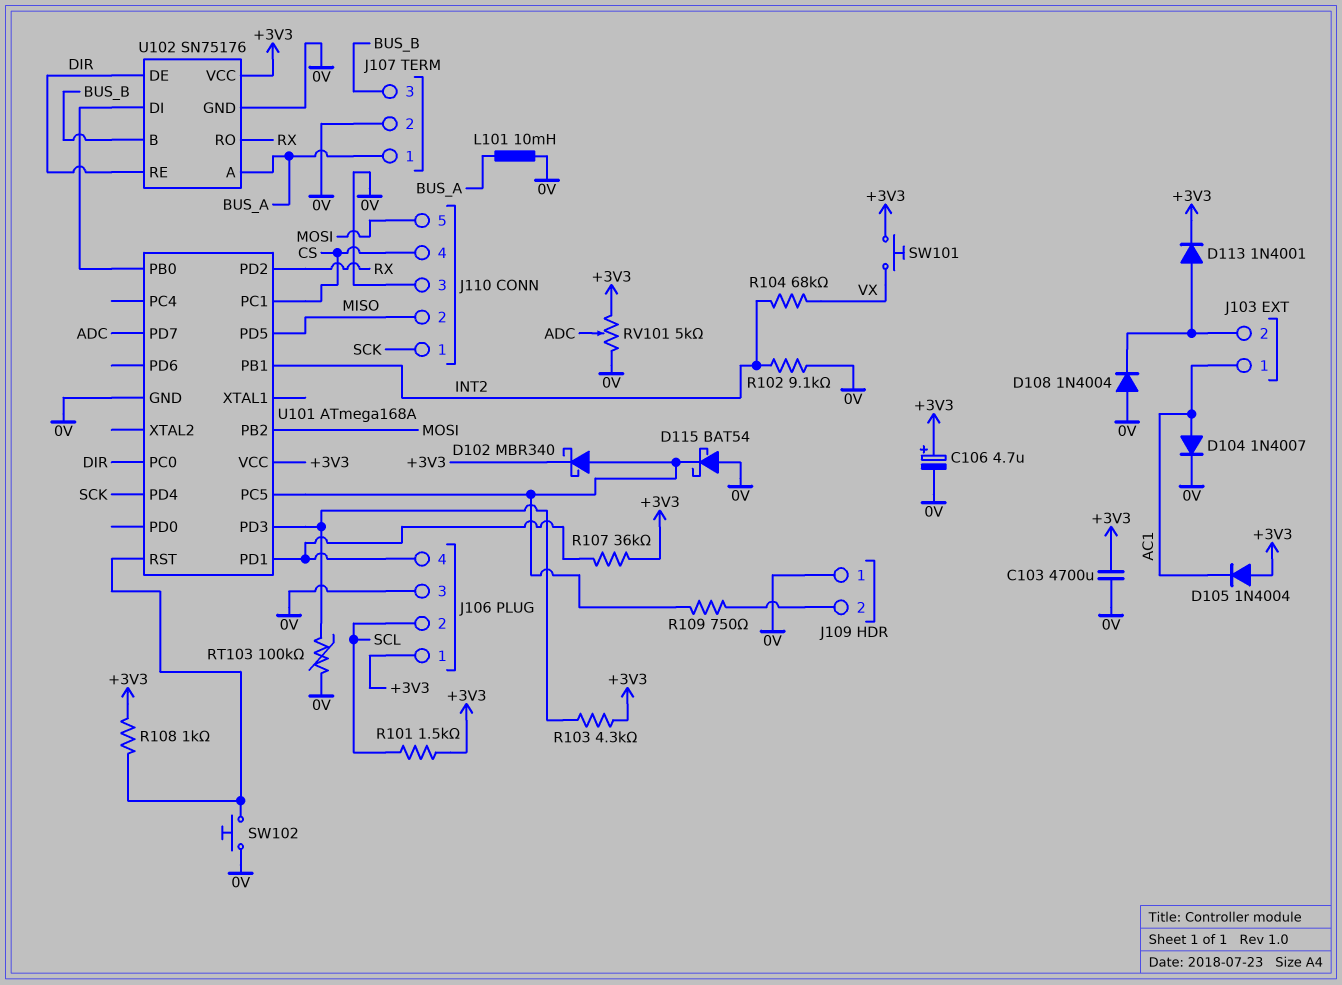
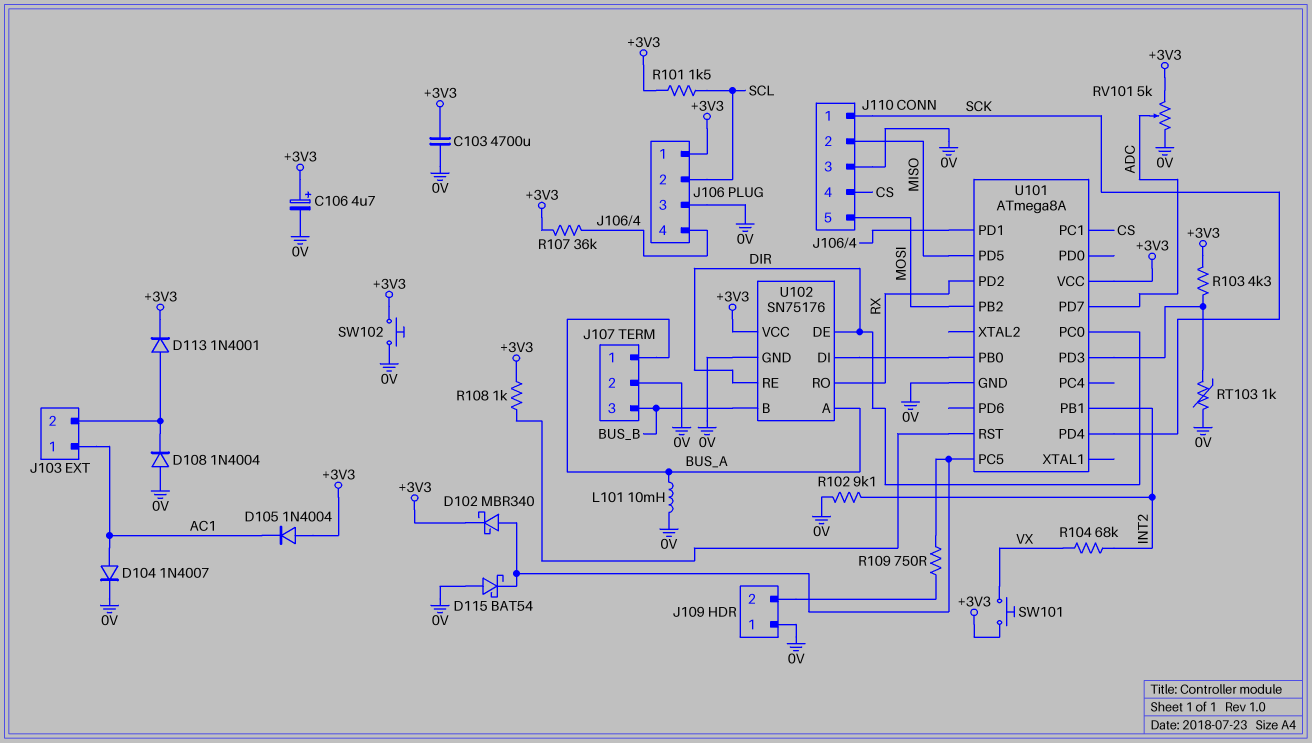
RT103: 100k (0V, U101/PD3) -> 1k (0V, U101/PD3)
SW102: button (0V, U101/RST) -> button (+3V3, 0V)
U101: ATmega168A -> ATmega8A

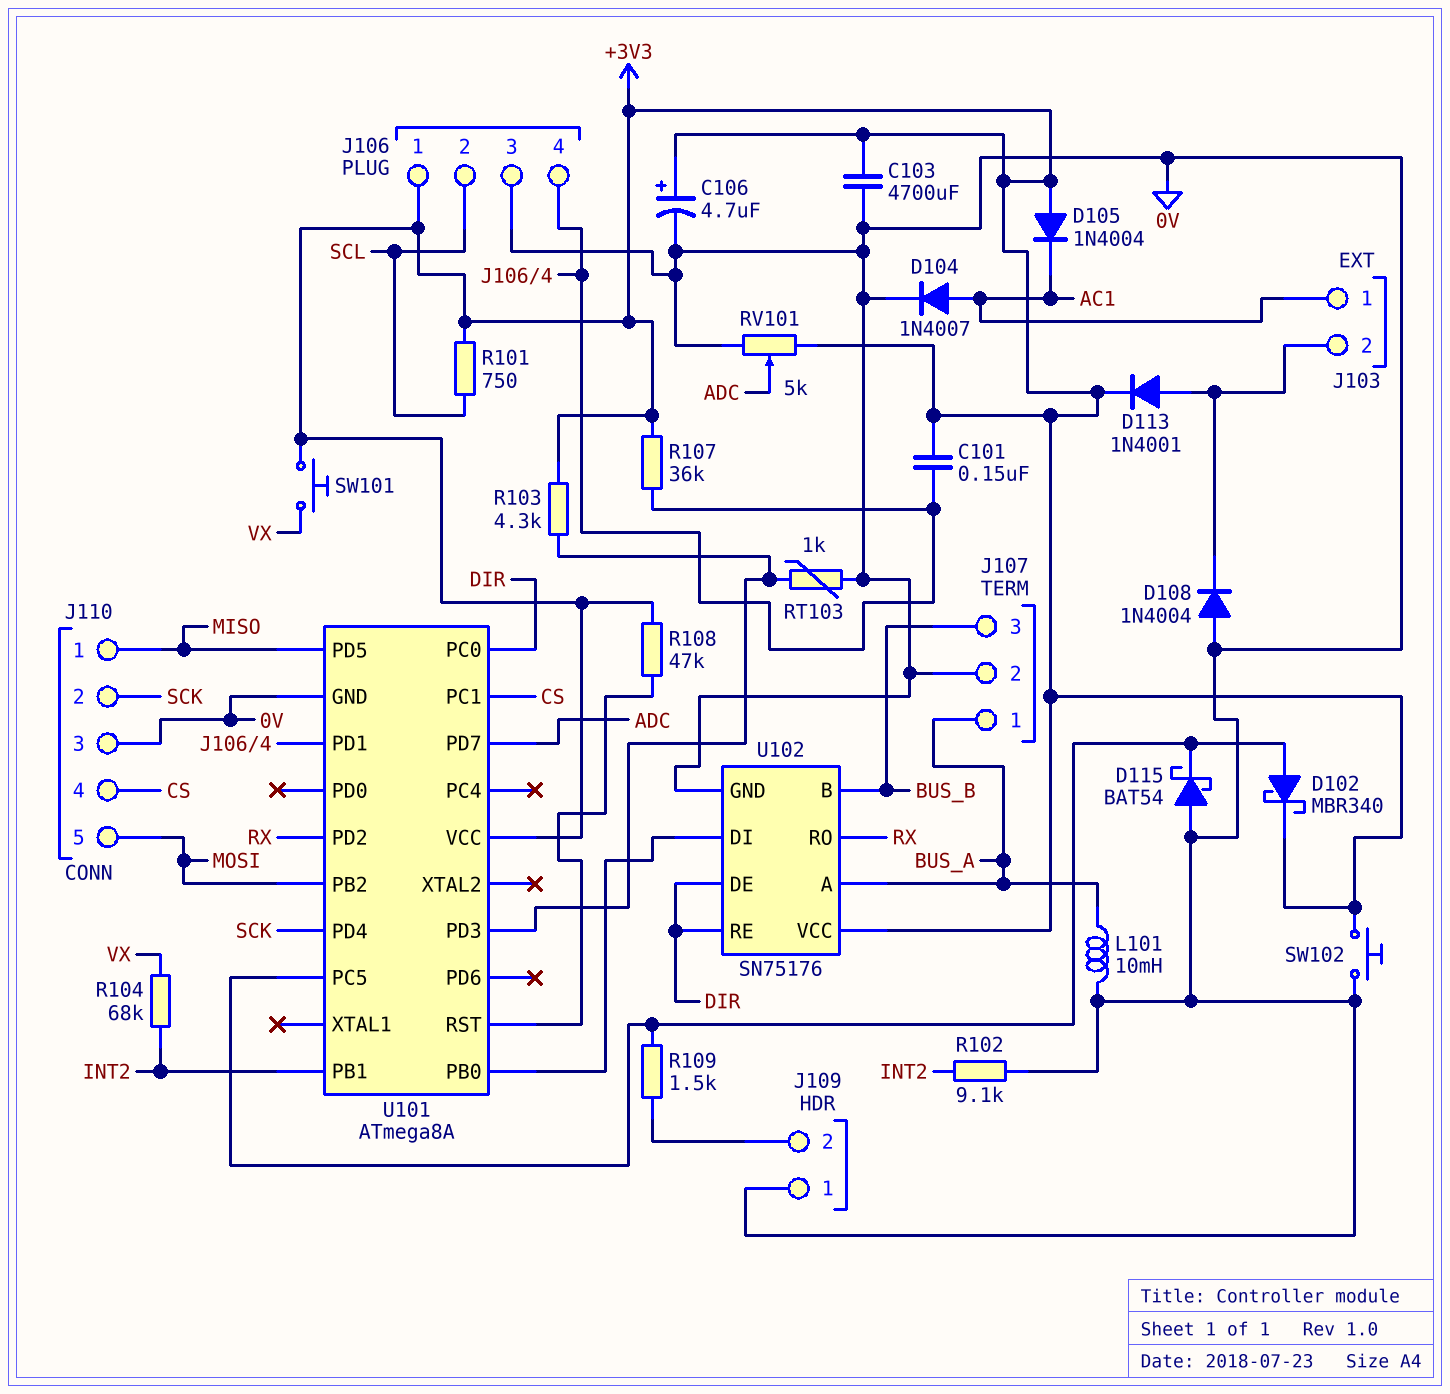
C101: none -> 150nF (+3V3, J106/4)
J110 pin 1: SCK -> MISO
J110 pin 2: MISO -> SCK
R101: 1.5k (+3V3, SCL) -> 750 (+3V3, SCL)
R108: 1k (+3V3, U101/RST) -> 47k (+3V3, U101/RST)
R109: 750 (J109/2, U101/PC5) -> 1.5k (J109/2, U101/PC5)

